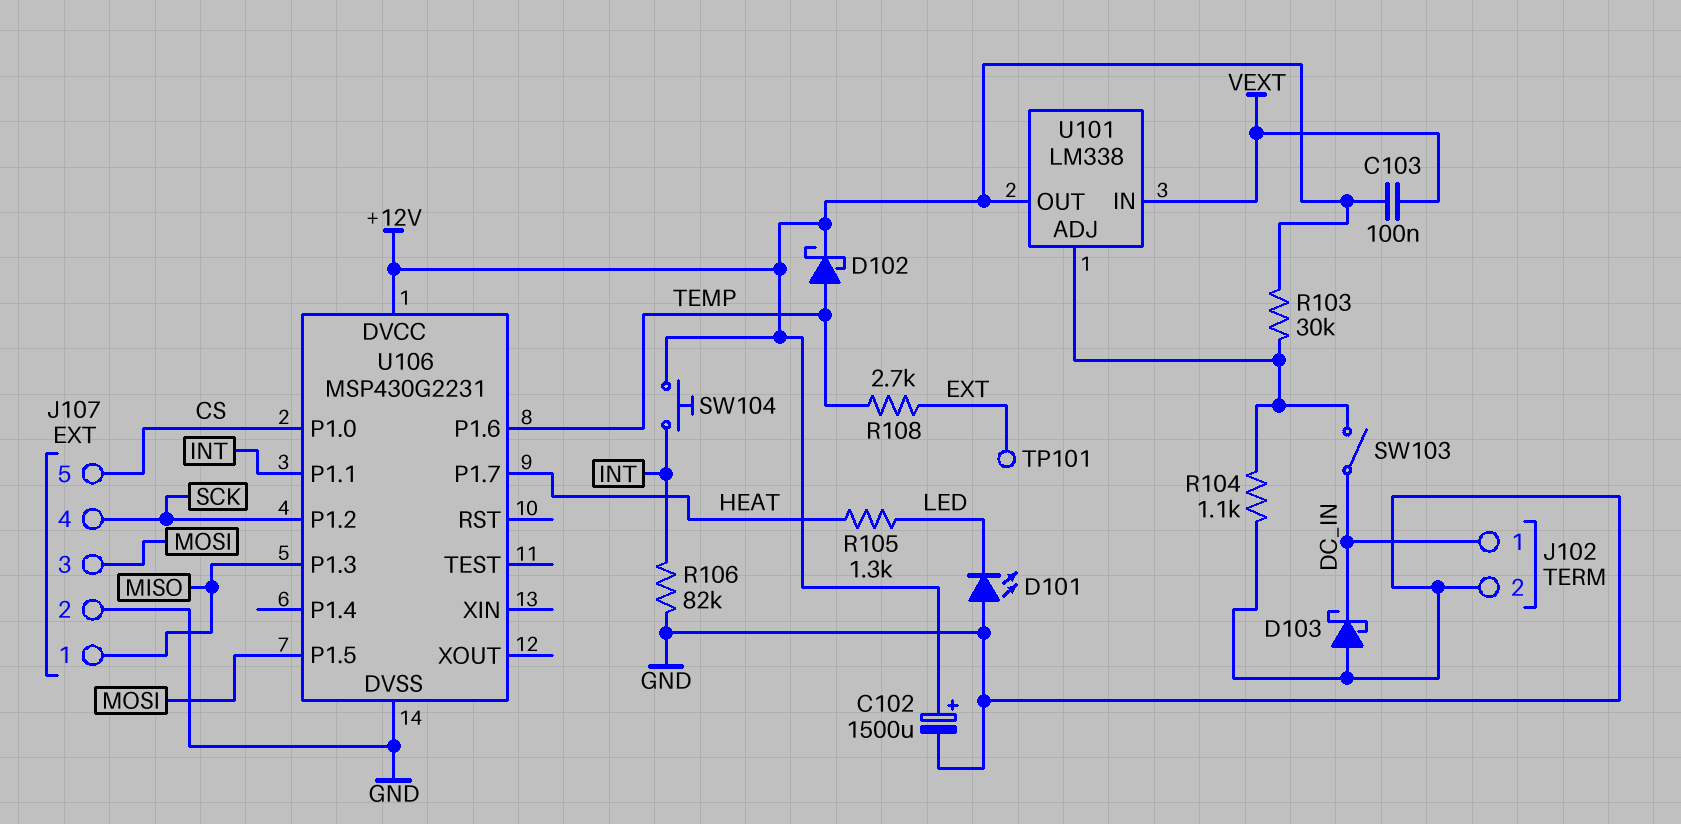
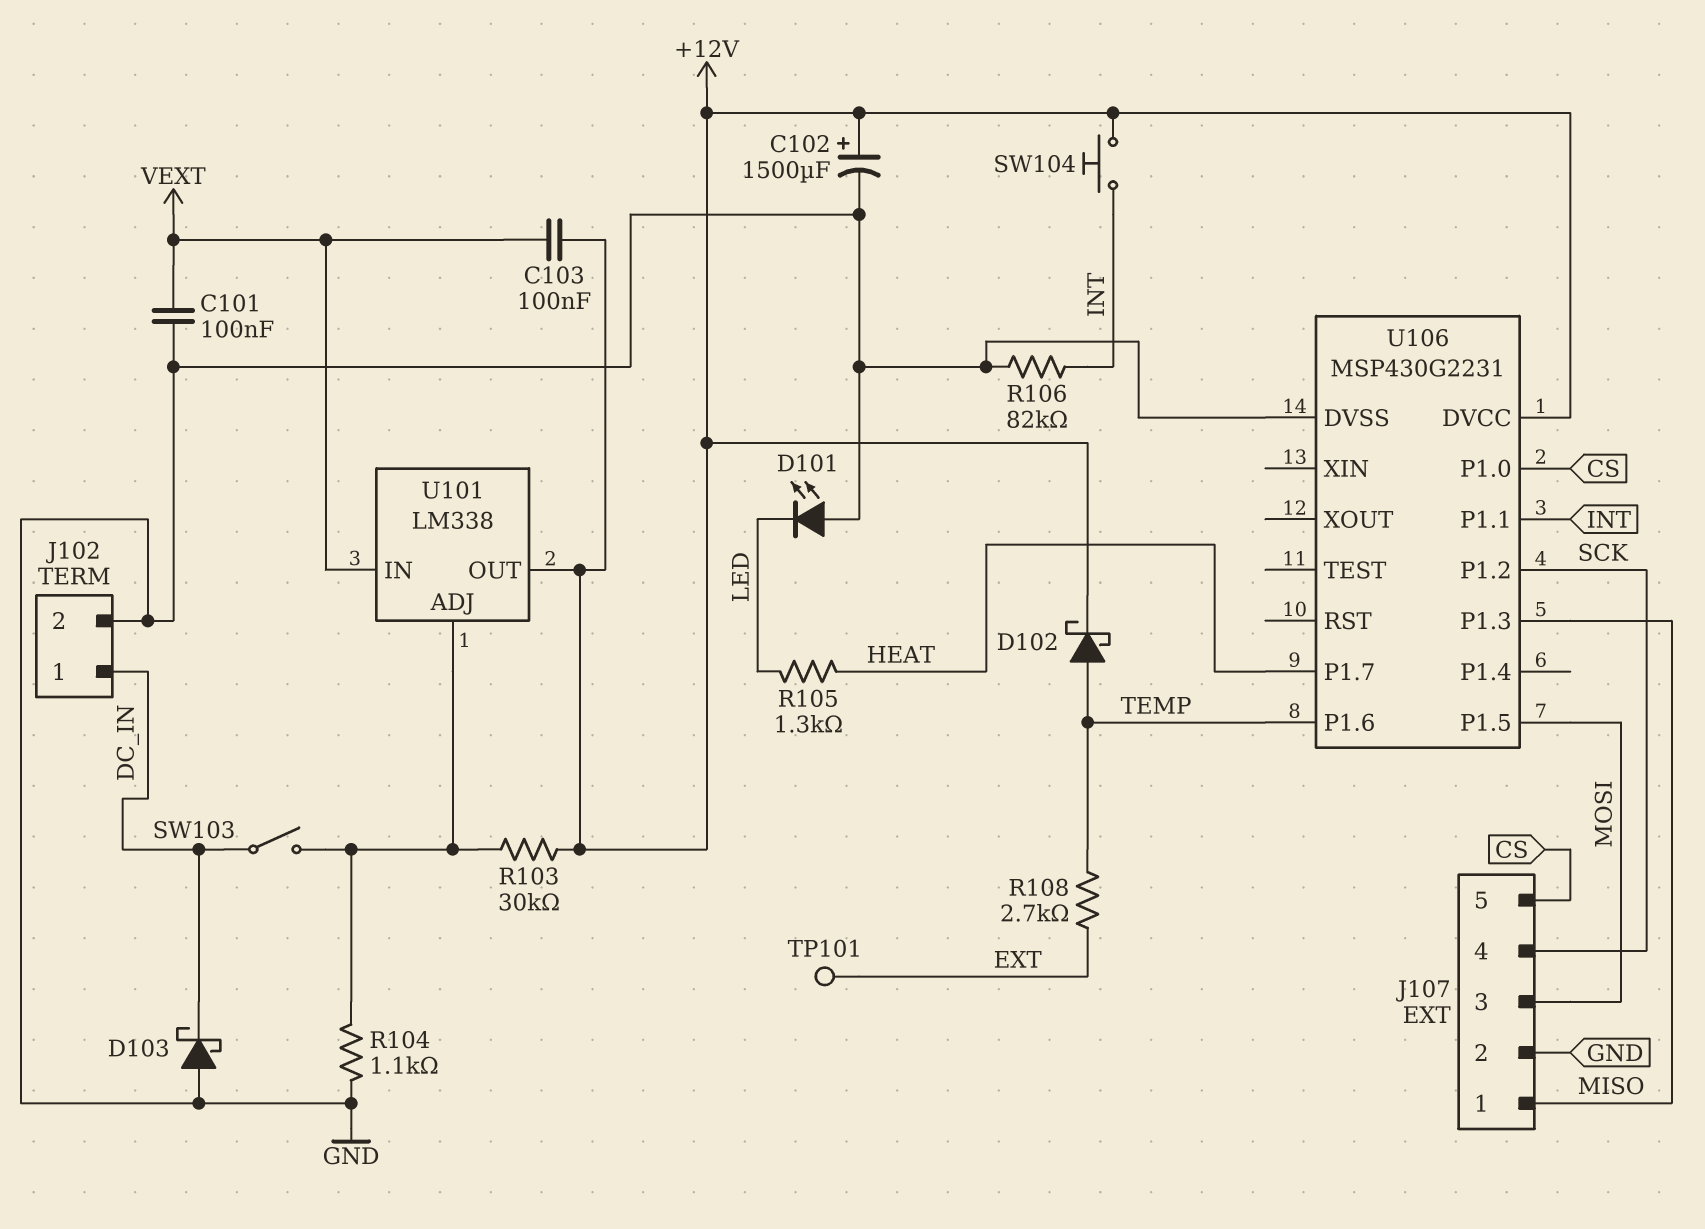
C101: none -> 100nF (GND, VEXT)

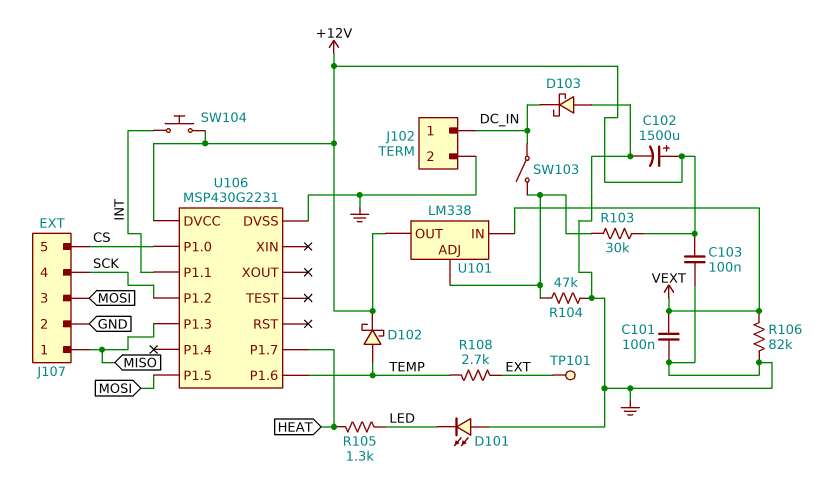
C103: 100nF (+12V, VEXT) -> 100nF (+12V, GND)
R104: 1.1k (GND, U101/ADJ) -> 47k (GND, U101/ADJ)
R106: 82k (GND, INT) -> 82k (GND, VEXT)

